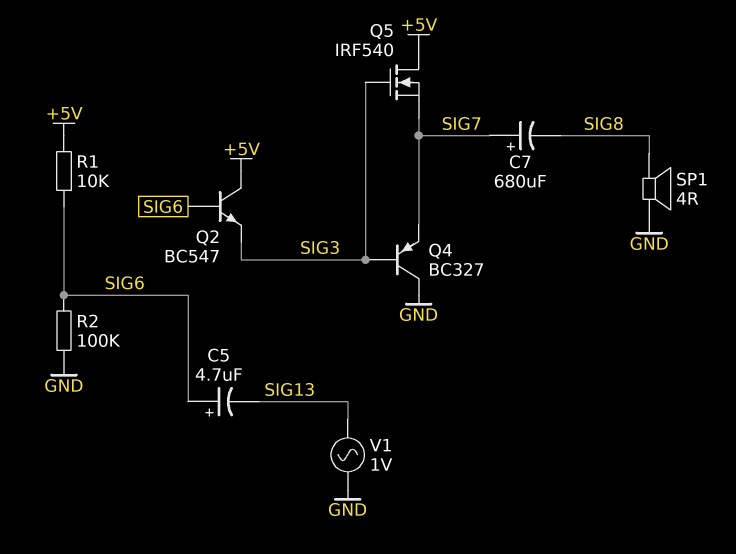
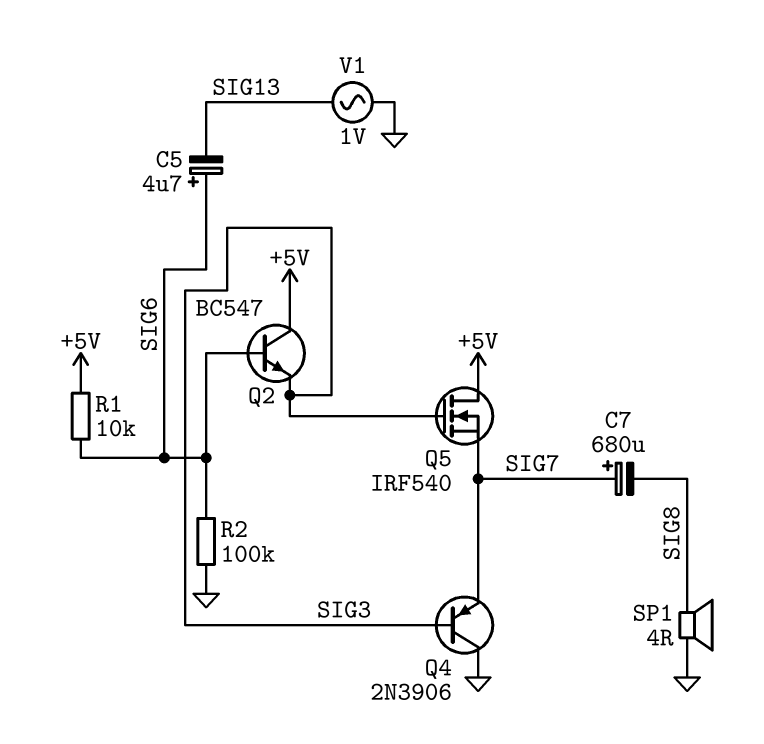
Q4: PNP BC327 (B SIG3, C GND, E SIG7) -> PNP 2N3906 (B SIG3, C GND, E SIG7)

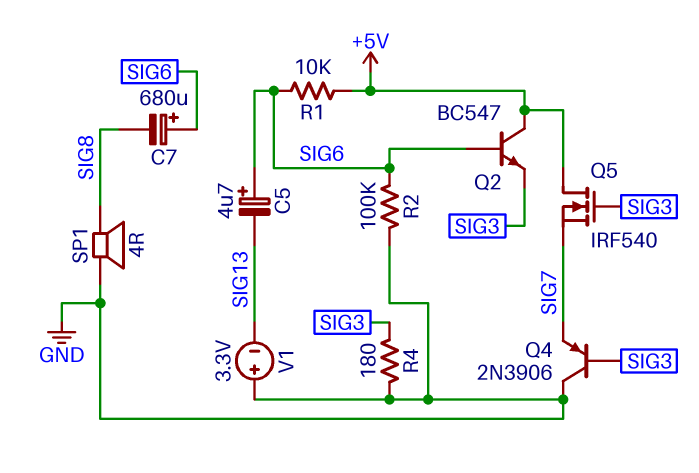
C7: 680uF (plus SIG7, minus SIG8) -> 680uF (plus SIG6, minus SIG8)
R4: none -> 180 (GND, SIG3)
V1: AC 1V (GND, SIG13) -> 3.3V (plus GND, minus SIG13)

